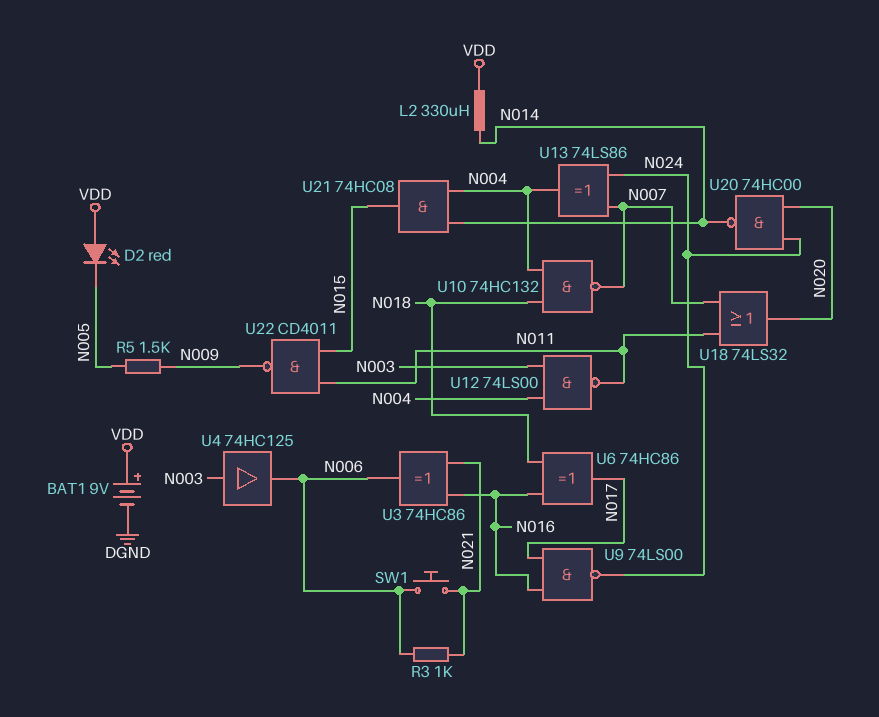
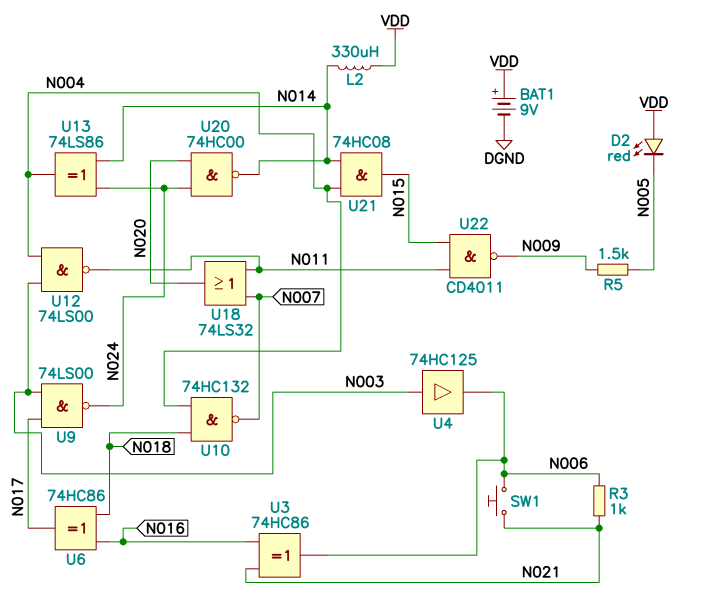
U9: NAND 74LS00 (in N016, in N017, out N024) -> NAND 74LS00 (in N003, in N017, out N024)
U13: XOR 74LS86 (in N007, in N024, out N004) -> XOR 74LS86 (in N014, in N024, out N004)

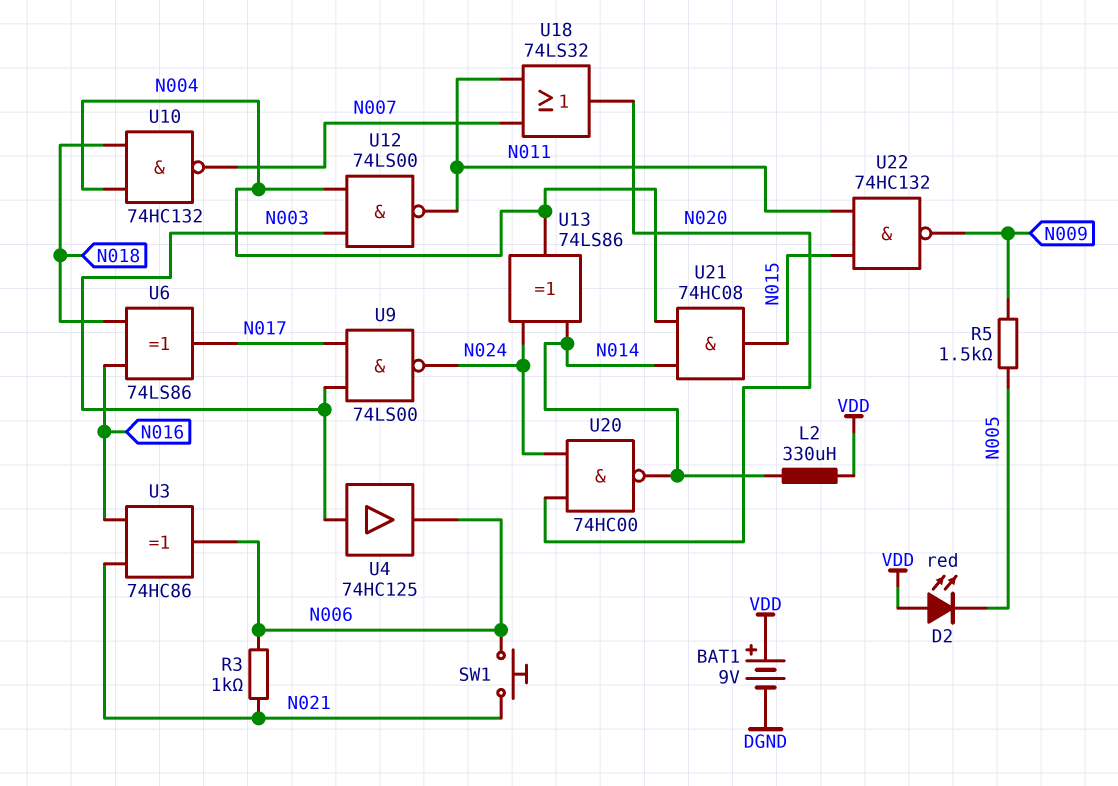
U6: XOR 74HC86 (in N016, in N018, out N017) -> XOR 74LS86 (in N016, in N018, out N017)
U22: NAND CD4011 (in N011, in N015, out N009) -> NAND 74HC132 (in N011, in N015, out N009)

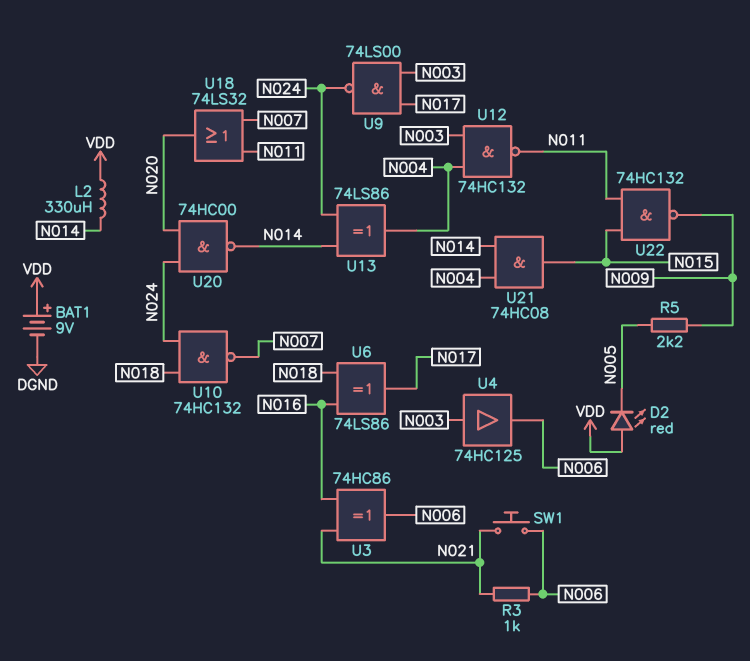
R5: 1.5k (N005, N009) -> 2.2k (N005, N009)
U10: NAND 74HC132 (in N004, in N018, out N007) -> NAND 74HC132 (in N018, in N024, out N007)
U12: NAND 74LS00 (in N003, in N004, out N011) -> NAND 74HC132 (in N003, in N004, out N011)

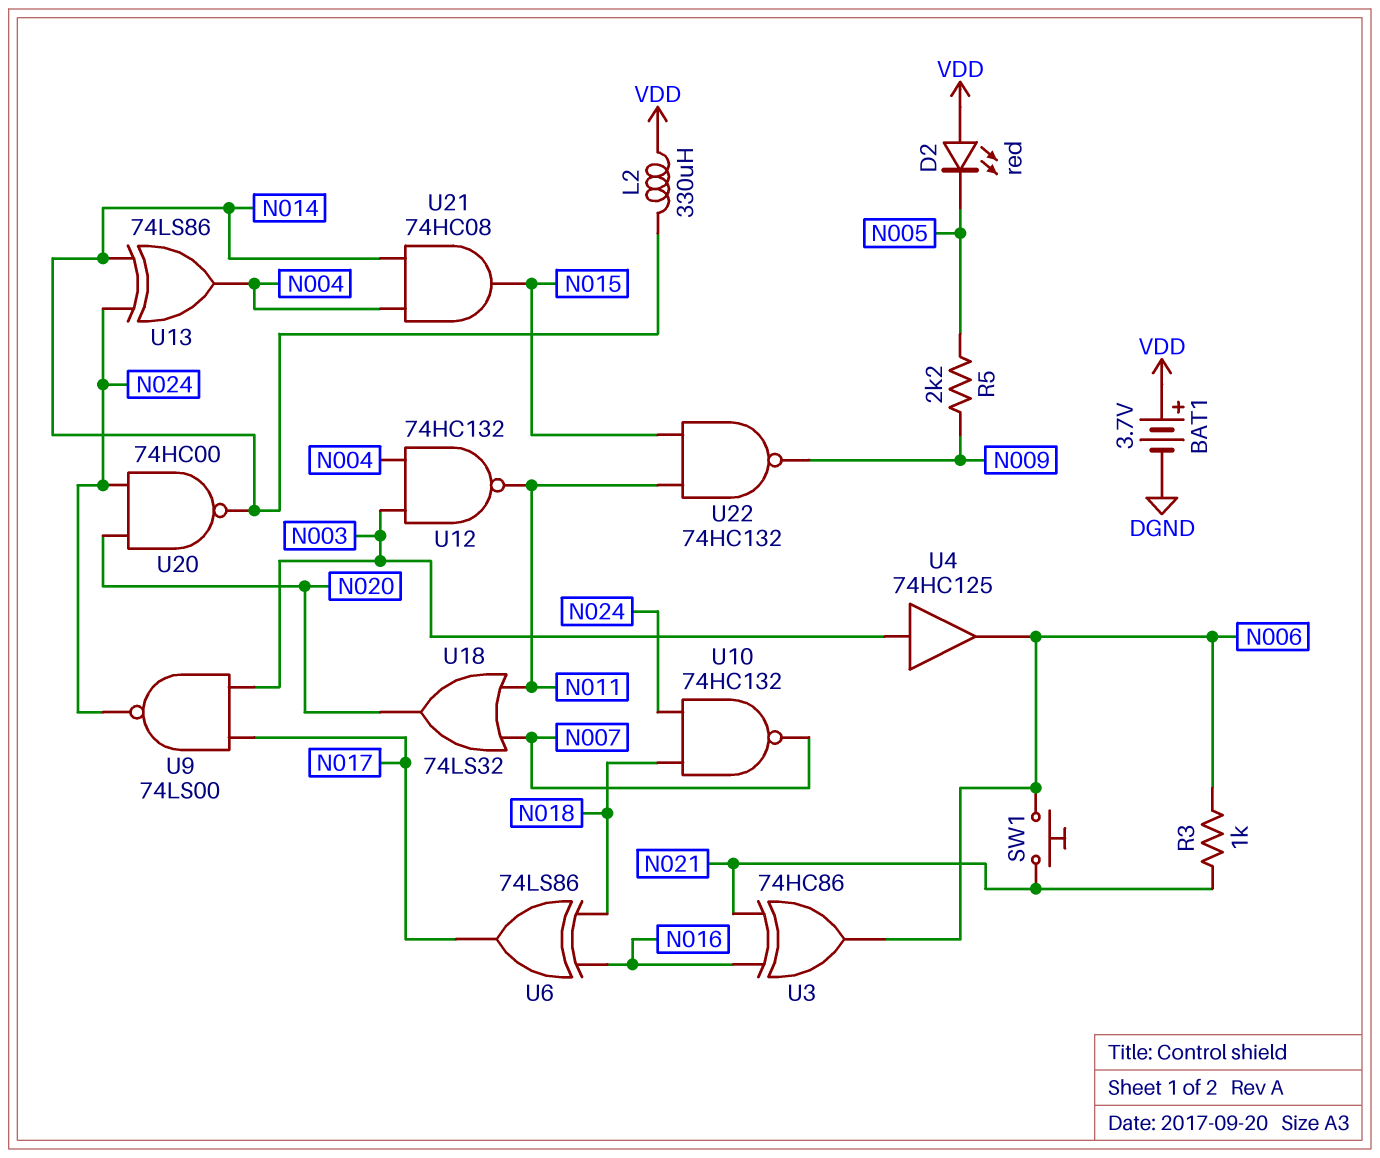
BAT1: 9V (plus VDD, minus DGND) -> 3.7V (plus VDD, minus DGND)

